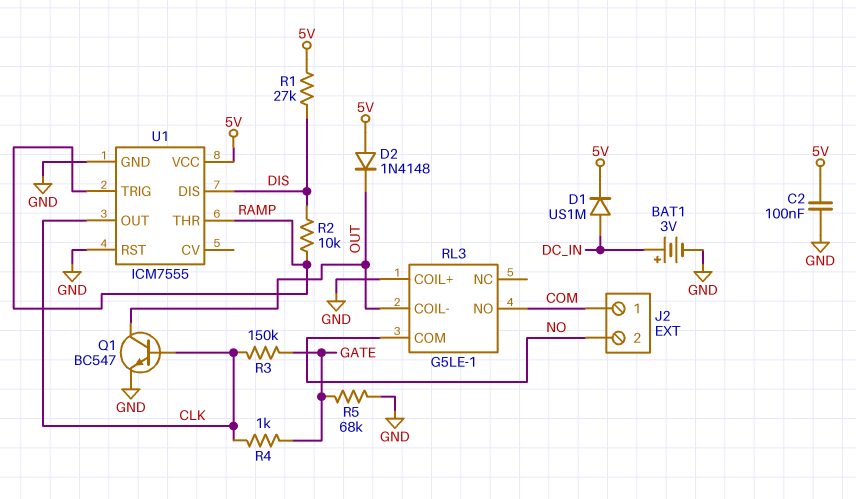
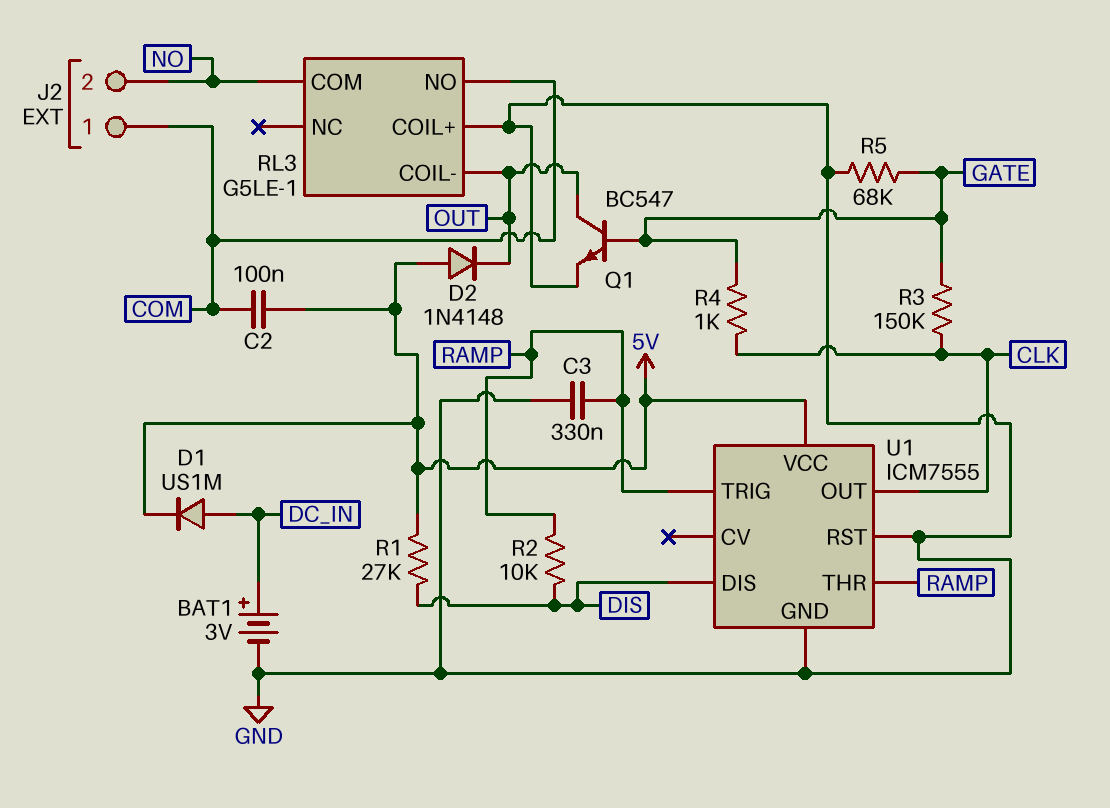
C2: 100nF (5V, GND) -> 100nF (5V, COM)
C3: none -> 330nF (GND, RAMP)
Q1: NPN BC547 (B CLK, C OUT, E GND) -> NPN BC547 (B GATE, C OUT, E GND)

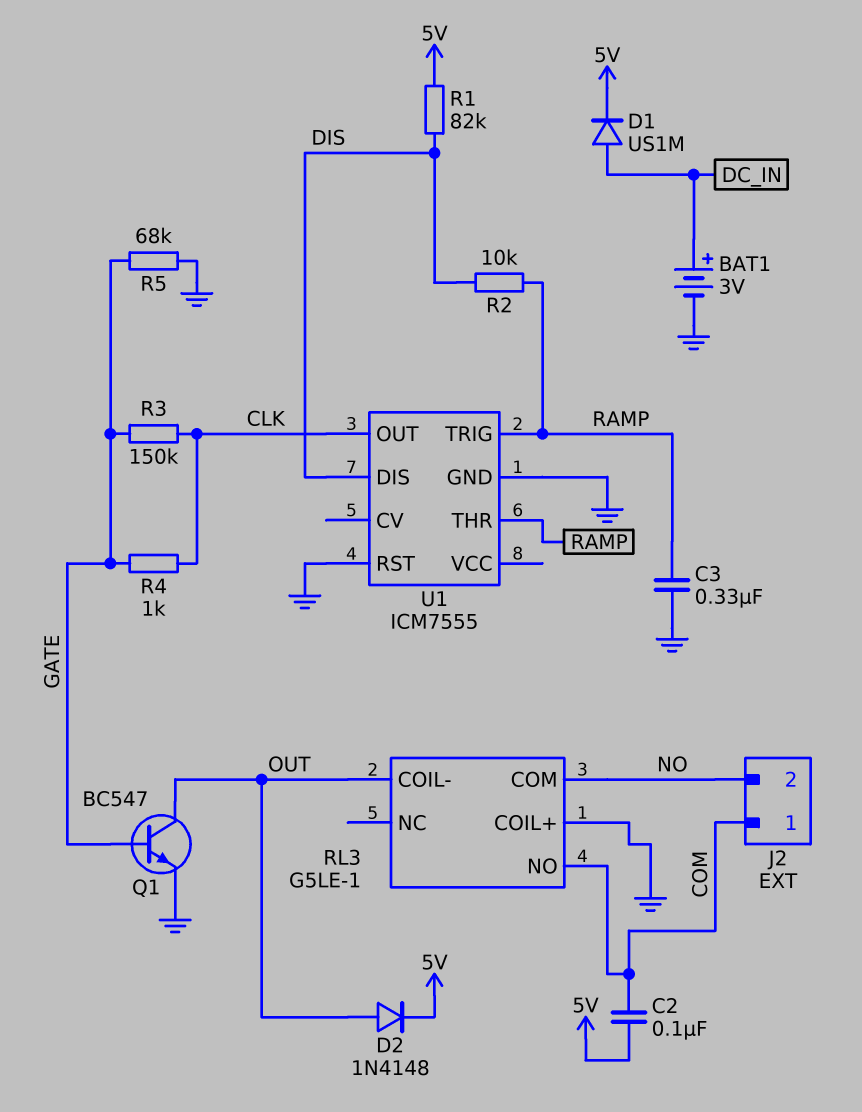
D2: diode 1N4148 (A 5V, K OUT) -> diode 1N4148 (A OUT, K 5V)
R1: 27k (5V, DIS) -> 82k (5V, DIS)
U1 pin VCC: 5V -> none

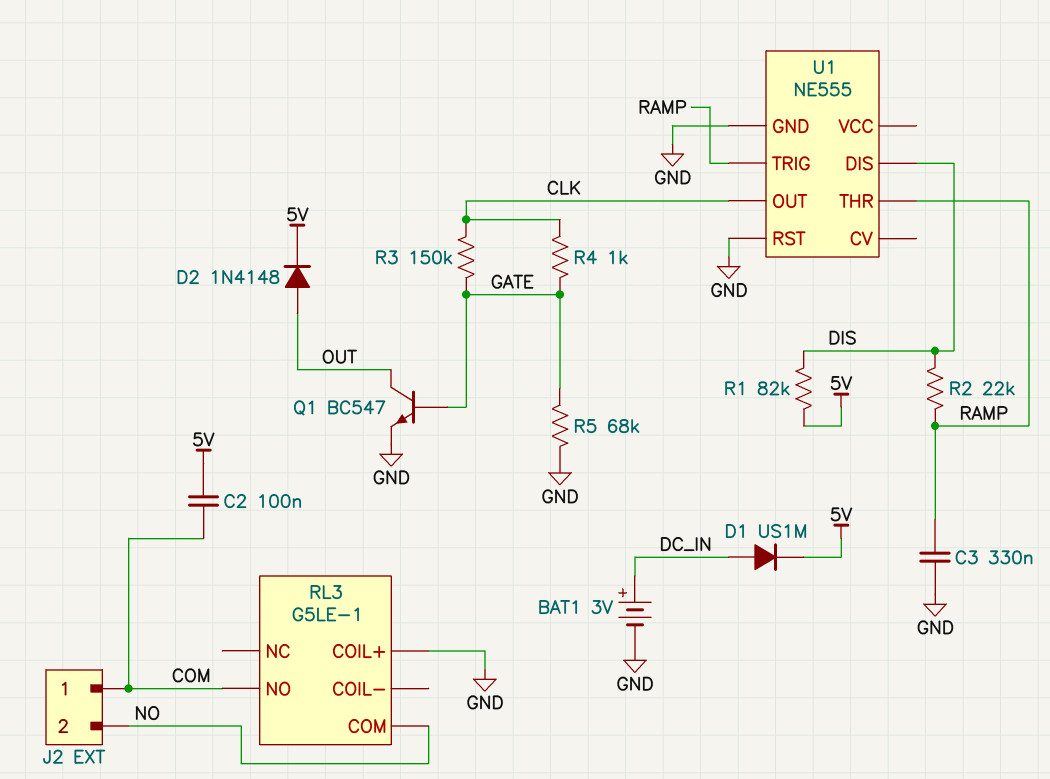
R2: 10k (DIS, RAMP) -> 22k (DIS, RAMP)
RL3 pin COIL-: OUT -> none
U1: ICM7555 -> NE555

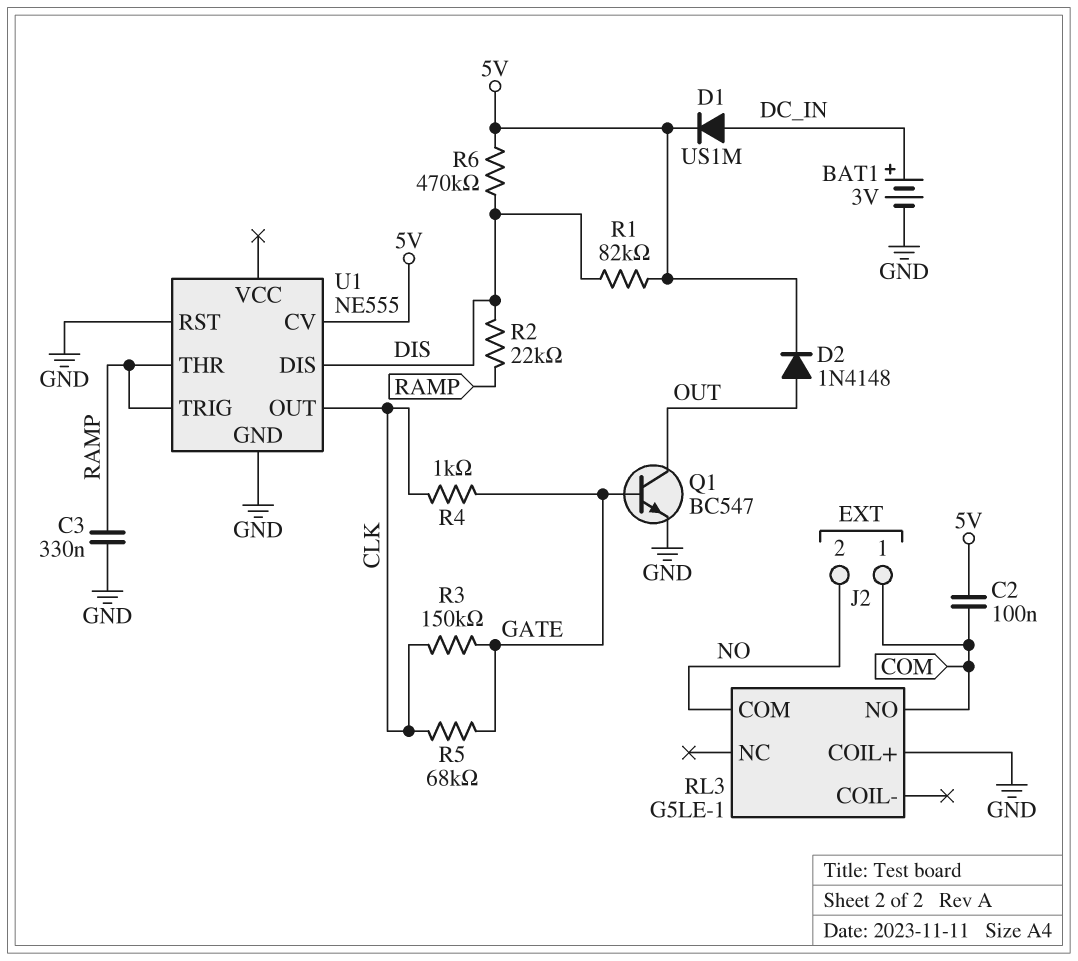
R5: 68k (GATE, GND) -> 68k (CLK, GATE)
R6: none -> 470k (5V, DIS)
U1 pin CV: none -> 5V

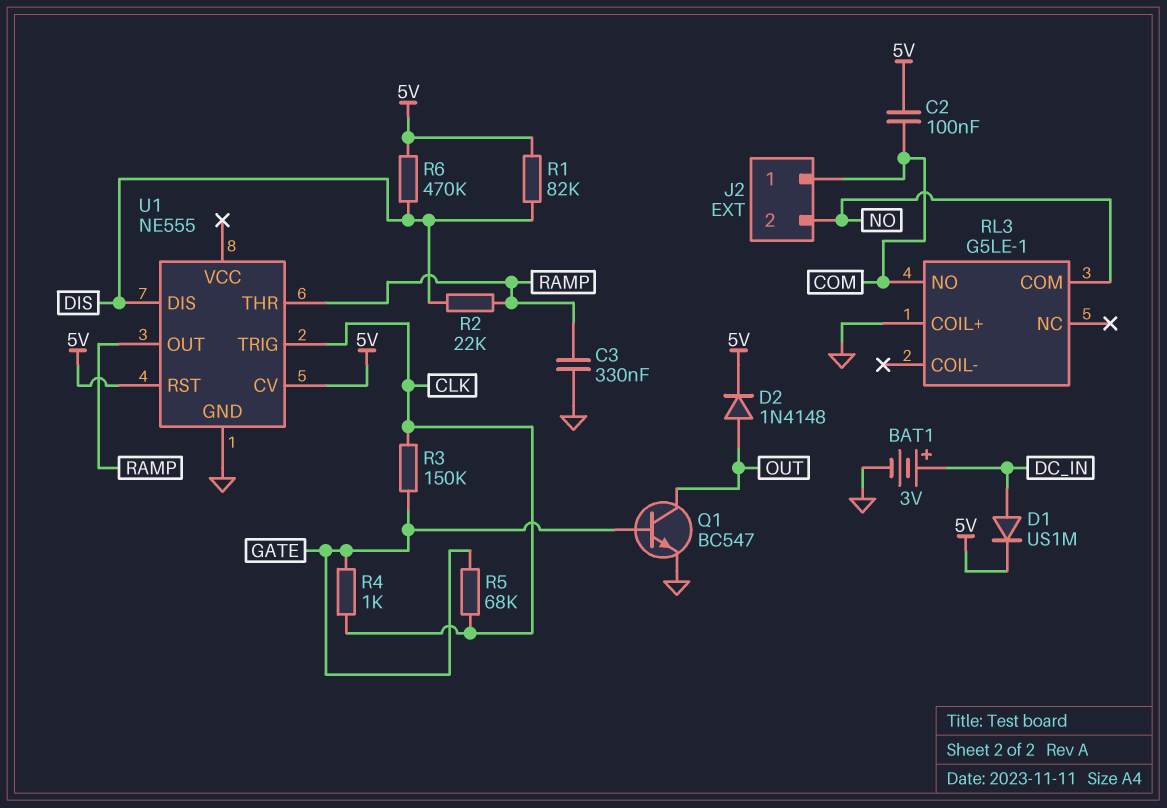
U1 pin OUT: CLK -> RAMP
U1 pin RST: GND -> 5V
U1 pin TRIG: RAMP -> CLK

